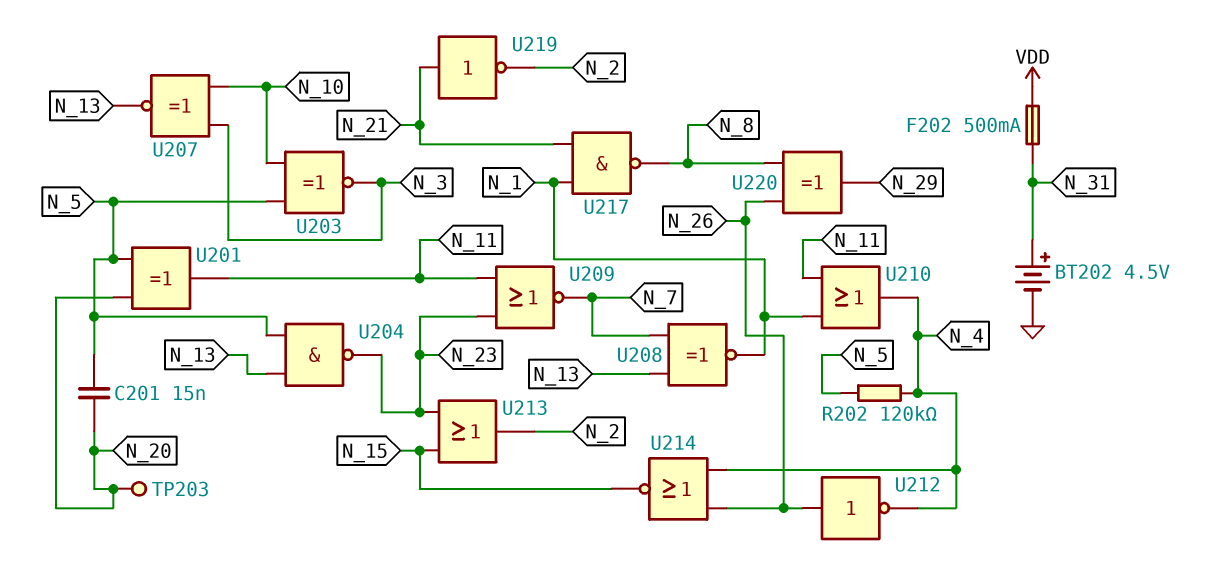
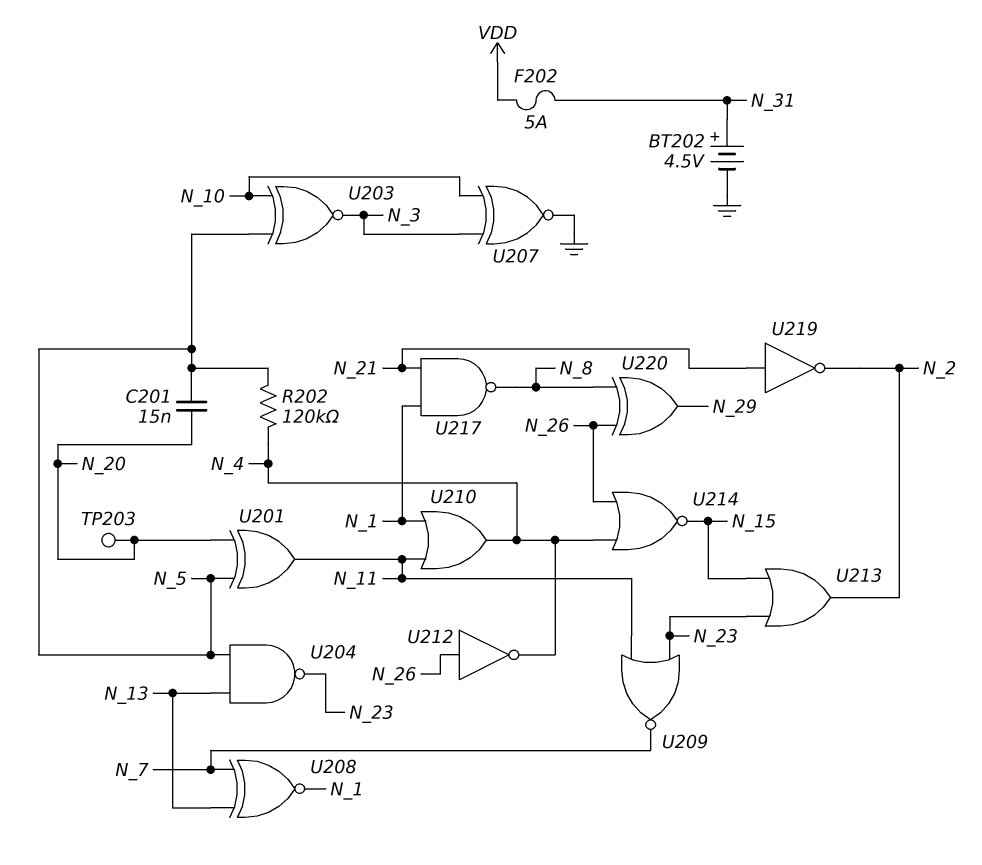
F202: 500mA (N_31, VDD) -> 5A (N_31, VDD)
U207: XNOR (in N_3, in N_10, out N_13) -> XNOR (in N_3, in N_10, out GND)

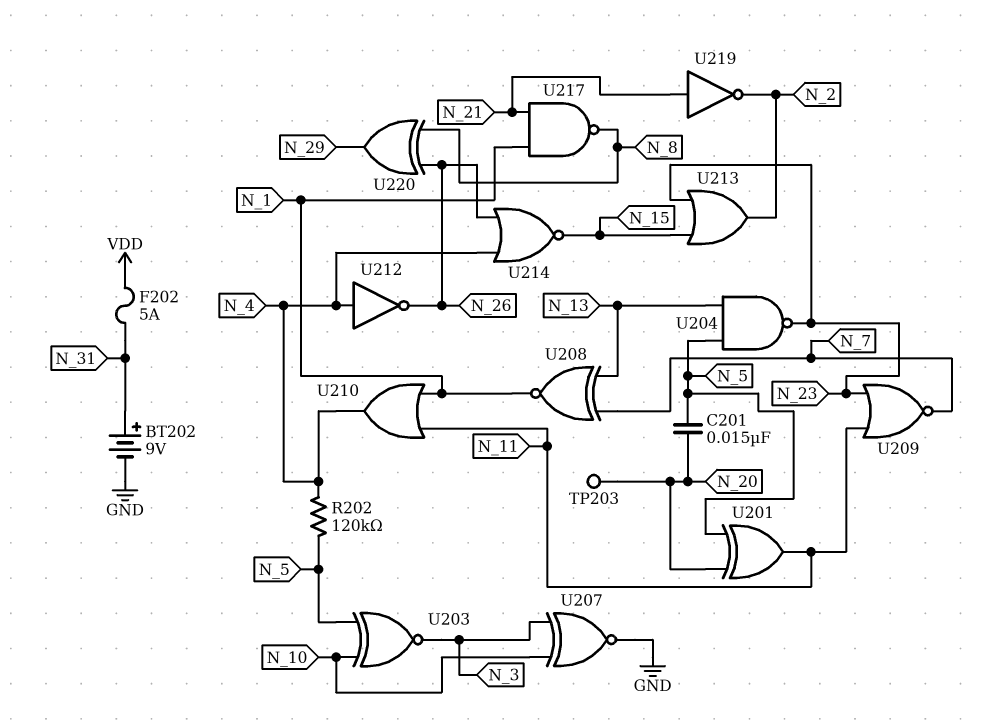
BT202: 4.5V (plus N_31, minus GND) -> 9V (plus N_31, minus GND)
U212: NOT (in N_26, out N_4) -> NOT (in N_4, out N_26)

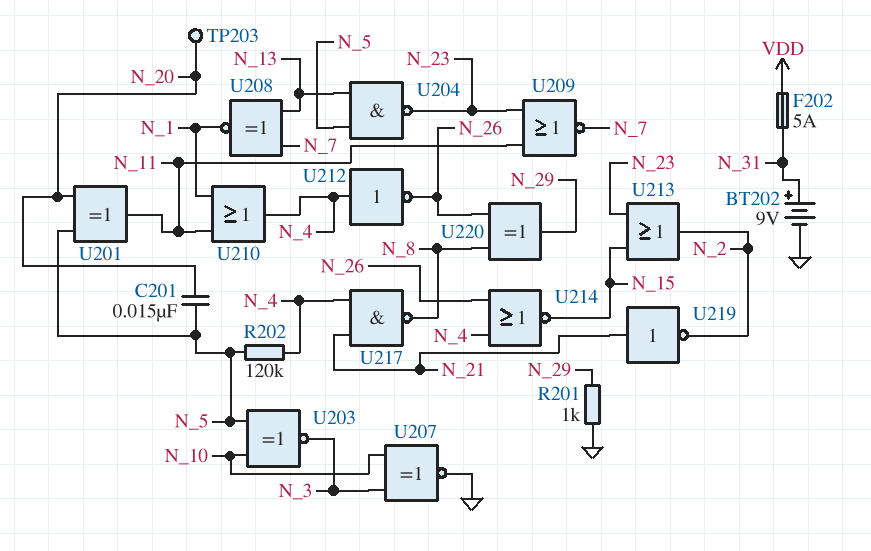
R201: none -> 1k (GND, N_29)
U217: NAND (in N_1, in N_21, out N_8) -> NAND (in N_4, in N_21, out N_8)

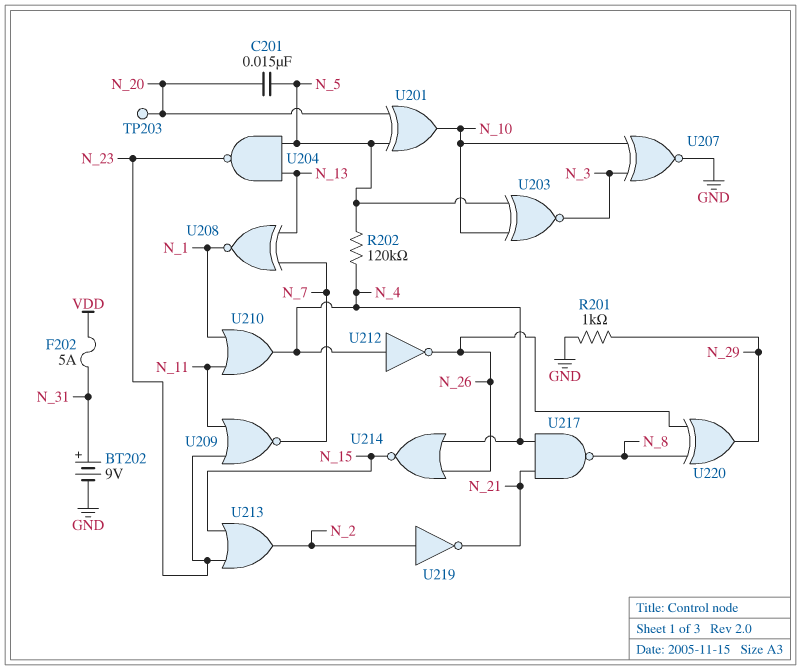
U201: XOR (in N_5, in N_20, out N_11) -> XOR (in N_5, in N_20, out N_10)
U219: NOT (in N_21, out N_2) -> NOT (in N_2, out N_21)

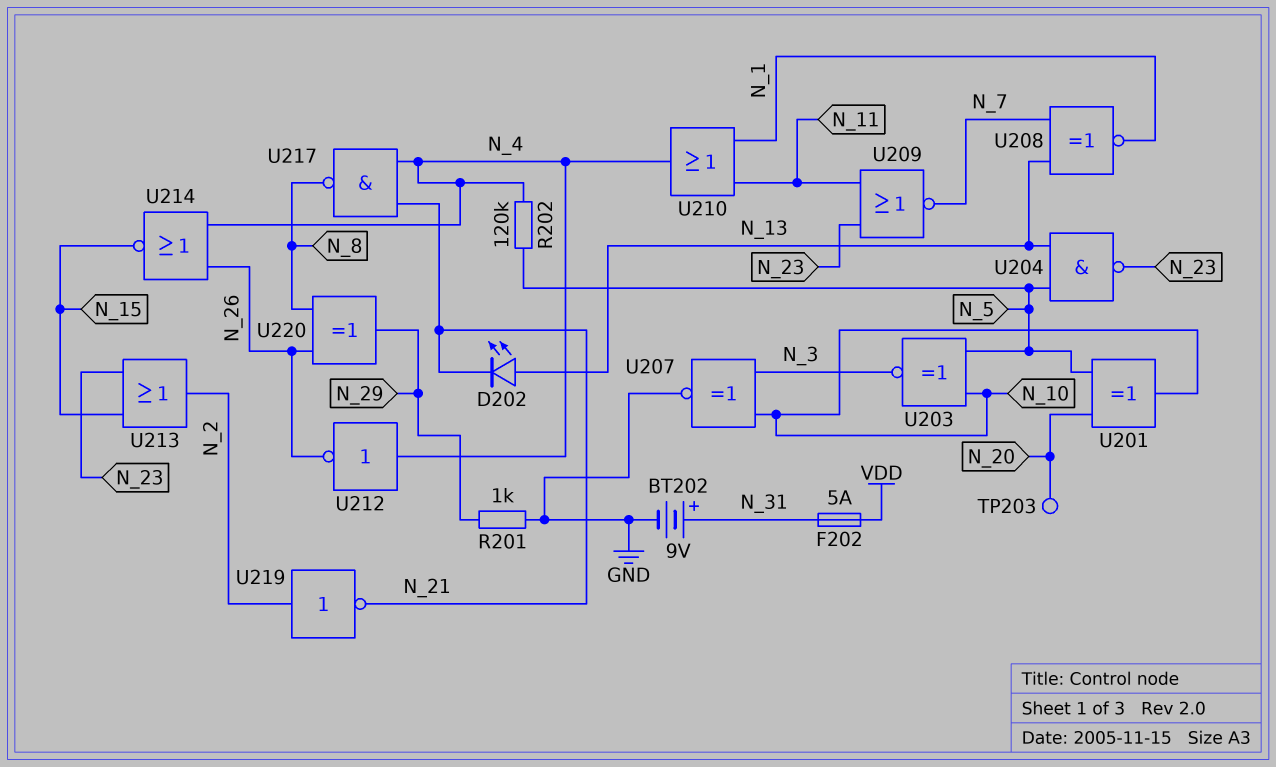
C201: 15nF (N_5, N_20) -> none
D202: none -> LED (A N_13, K N_21)

